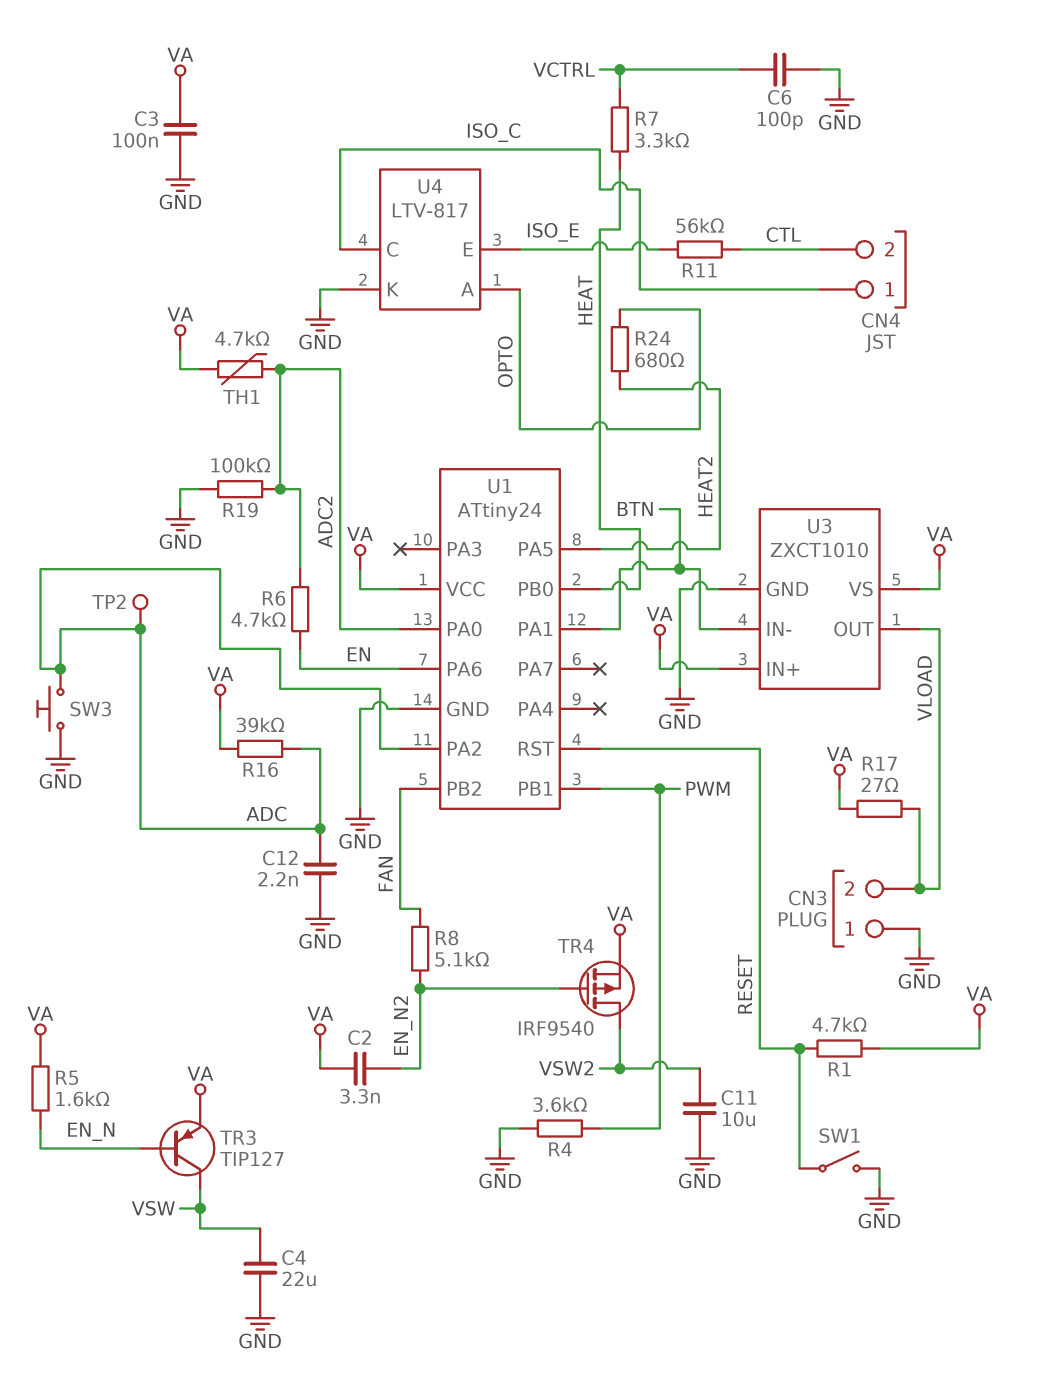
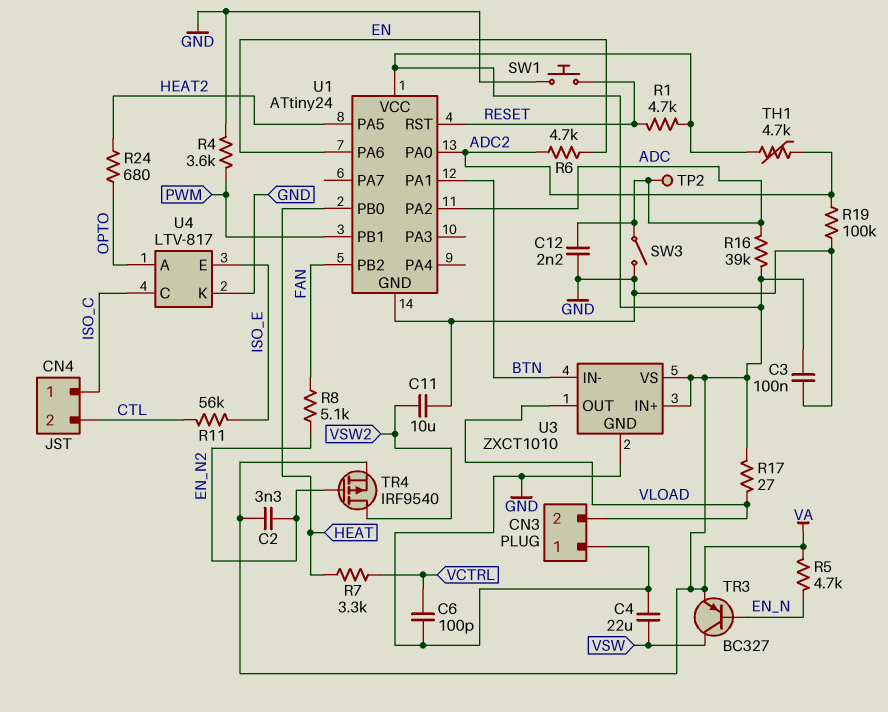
R5: 1.6k (EN_N, VA) -> 4.7k (EN_N, VA)
SW1: switch (GND, RESET) -> button (GND, RESET)
SW3: button (ADC, GND) -> switch (ADC, GND)
TR3: PNP TIP127 (B EN_N, C VSW, E VA) -> PNP BC327 (B EN_N, C VSW, E VA)

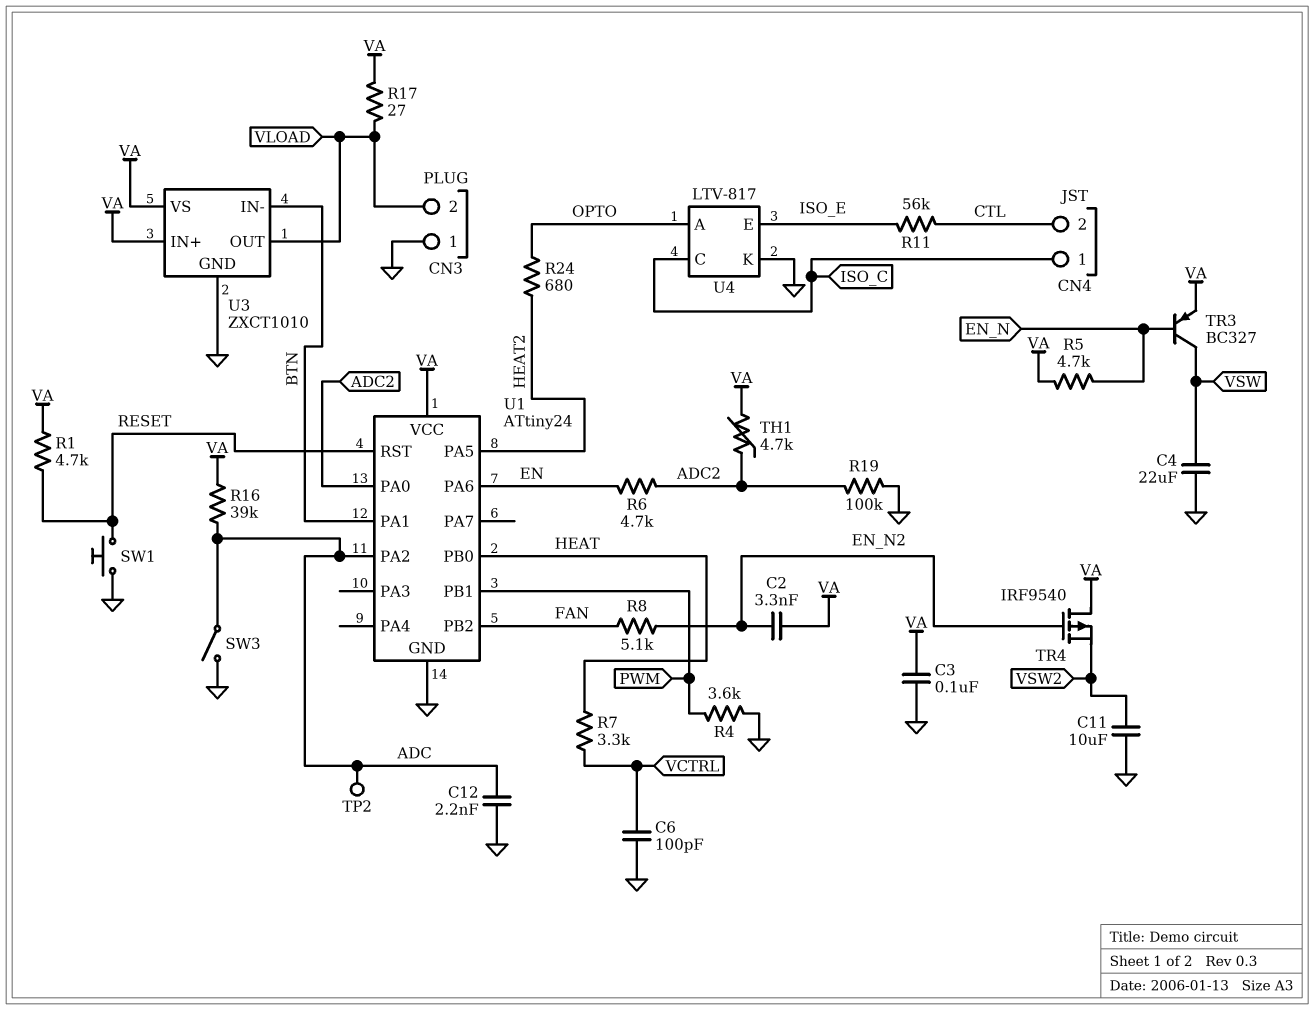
TR4: PMOS IRF9540 (G EN_N2, D VSW2, S VA) -> PMOS IRF9540 (G EN_N2, D VA, S VSW2)

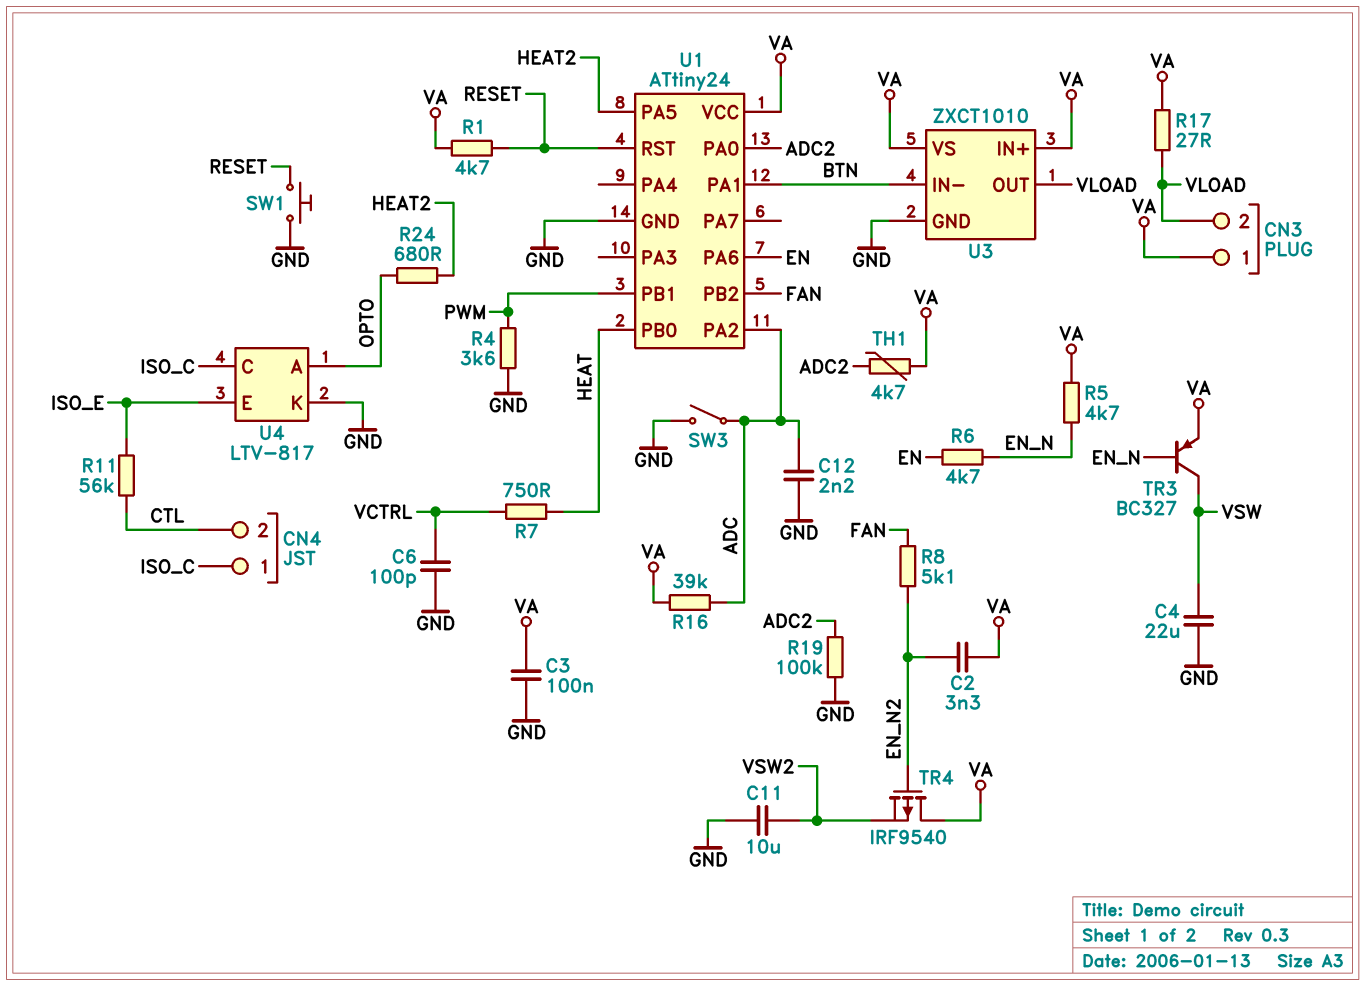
CN3 pin 1: GND -> VA
R6: 4.7k (ADC2, EN) -> 4.7k (EN, EN_N)
R7: 3.3k (HEAT, VCTRL) -> 750 (HEAT, VCTRL)
TP2: test point (ADC) -> none

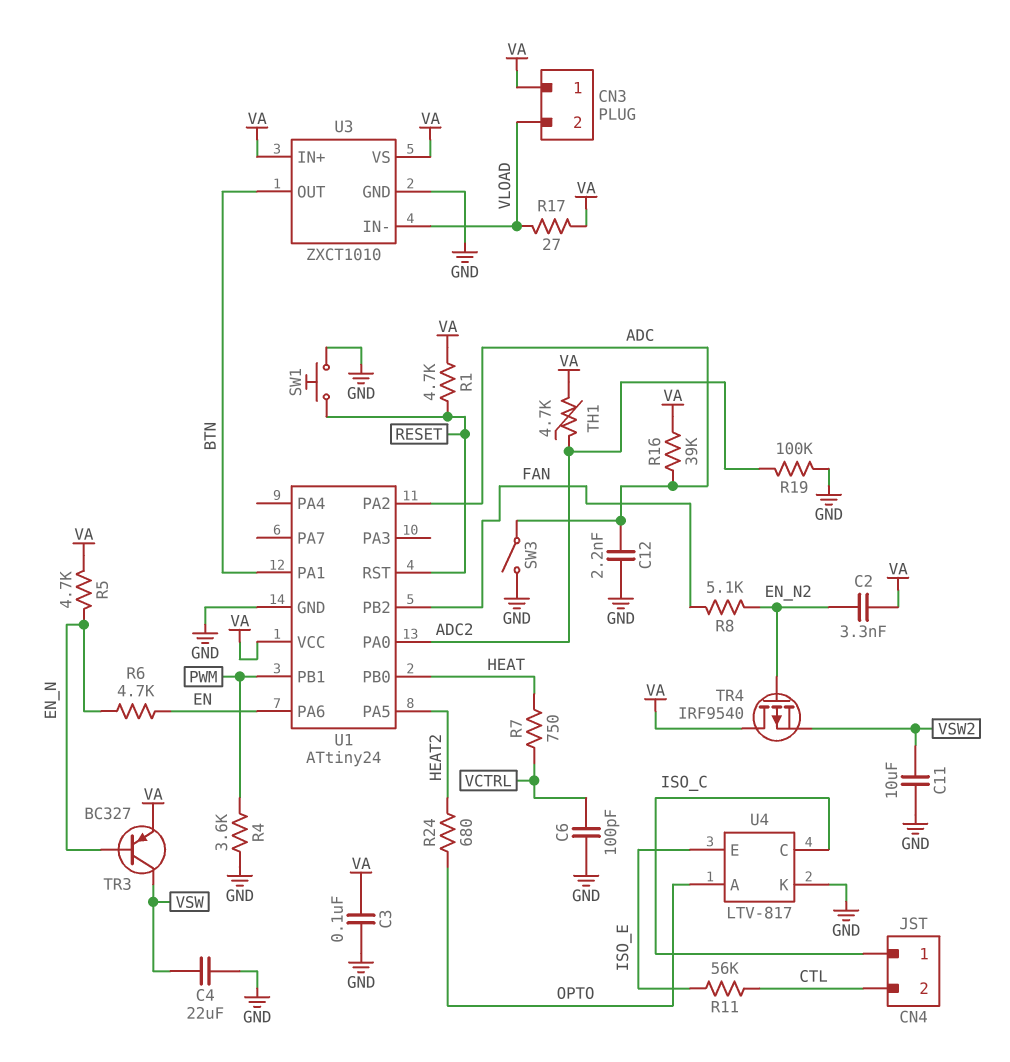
U3 pin IN-: BTN -> VLOAD
U3 pin OUT: VLOAD -> BTN

